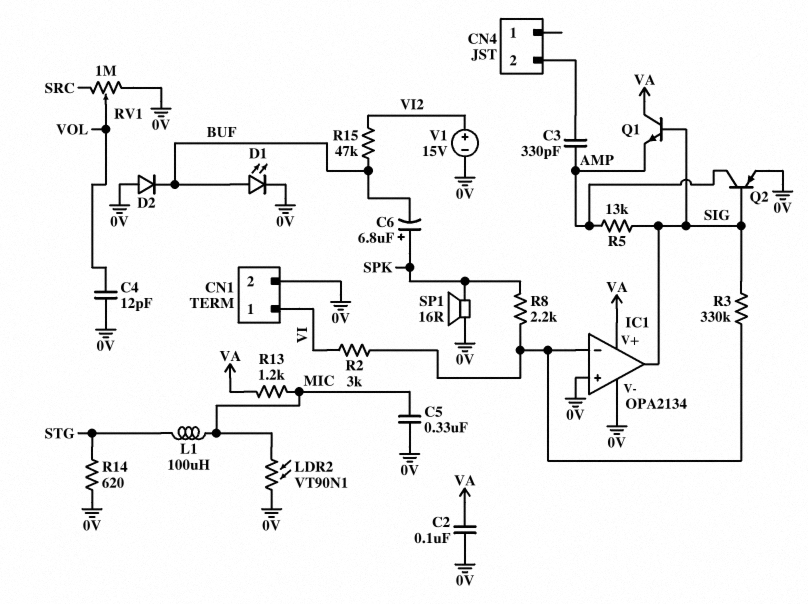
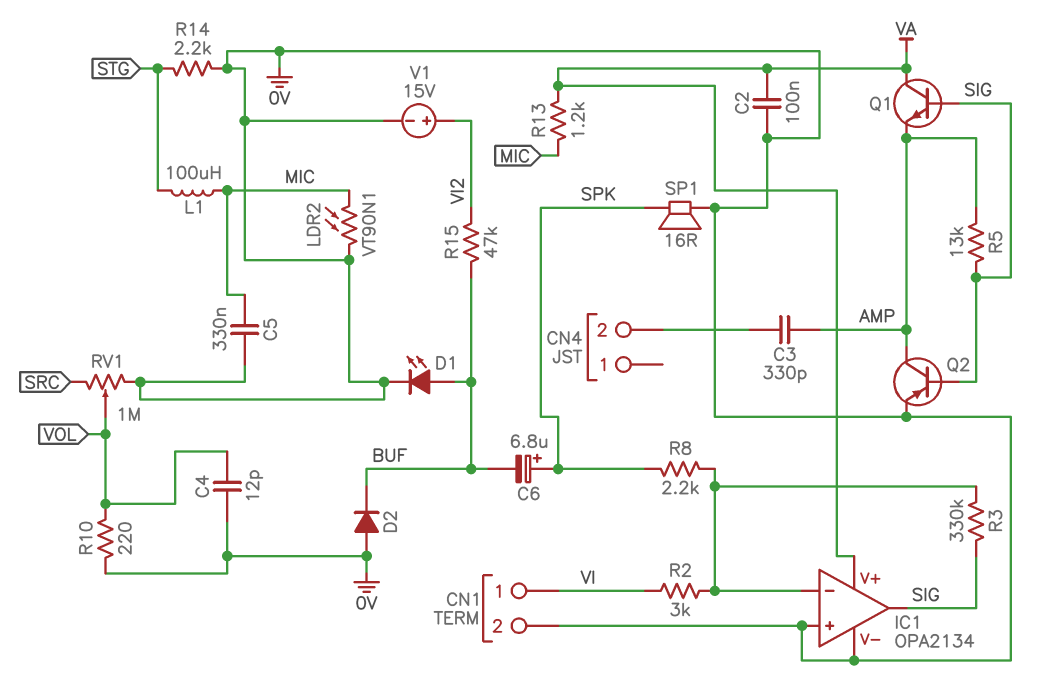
R10: none -> 220 (0V, VOL)
R14: 620 (0V, STG) -> 2.2k (0V, STG)

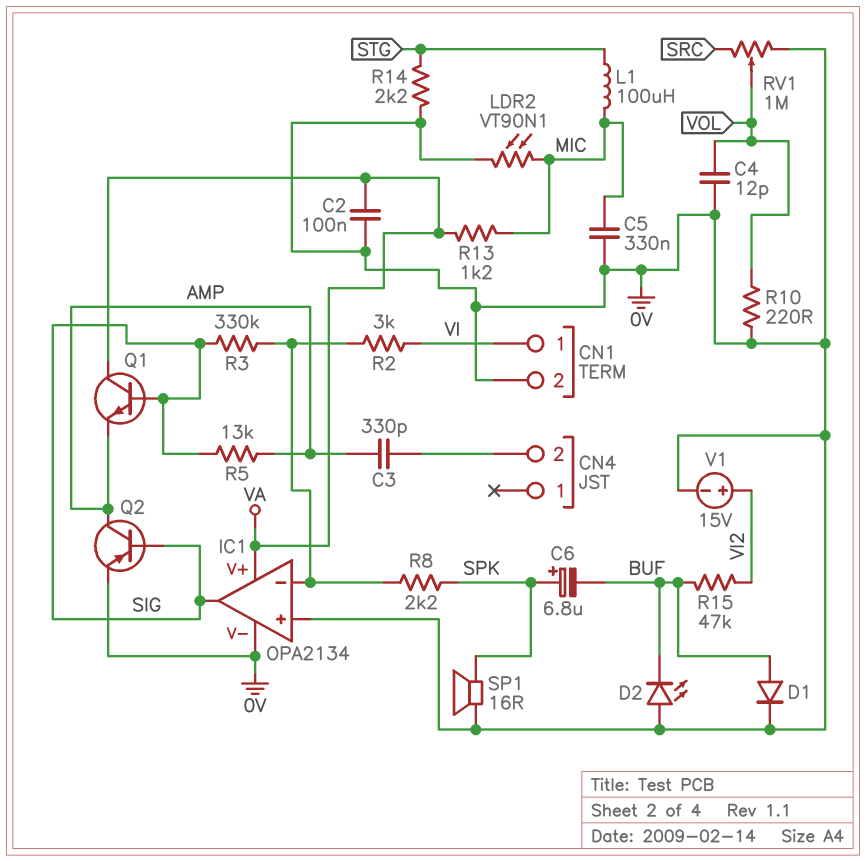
D1: LED (A BUF, K 0V) -> diode (A BUF, K 0V)
D2: diode (A 0V, K BUF) -> LED (A 0V, K BUF)

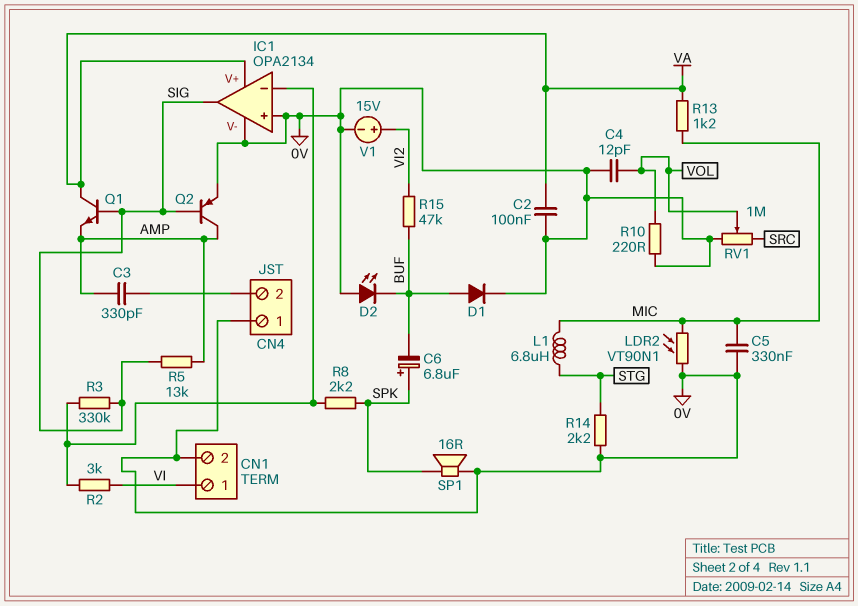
CN4 pin 1: none -> 0V
L1: 100uH (MIC, STG) -> 6.8uH (MIC, STG)

